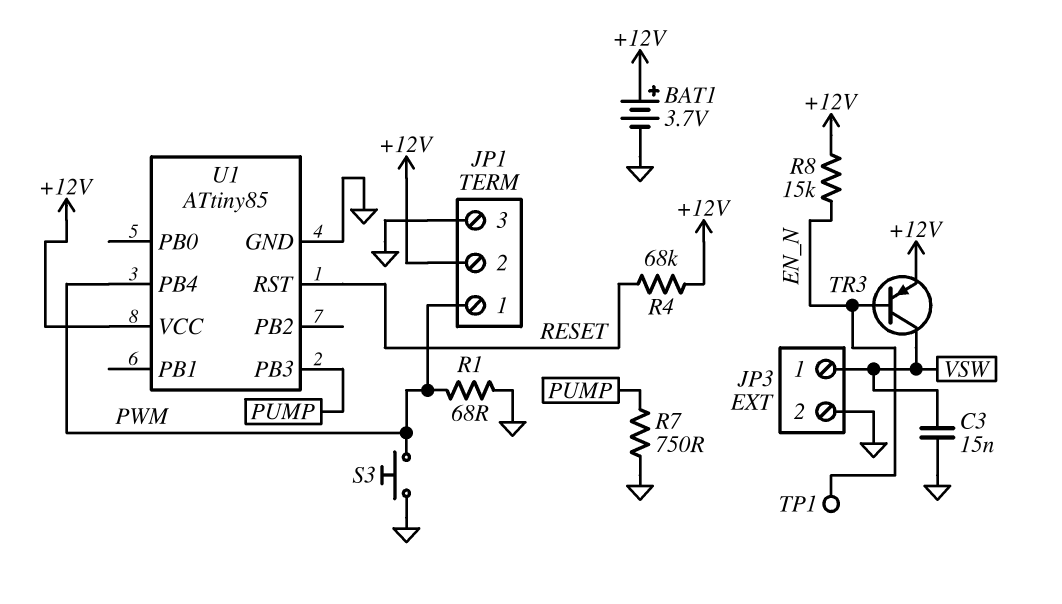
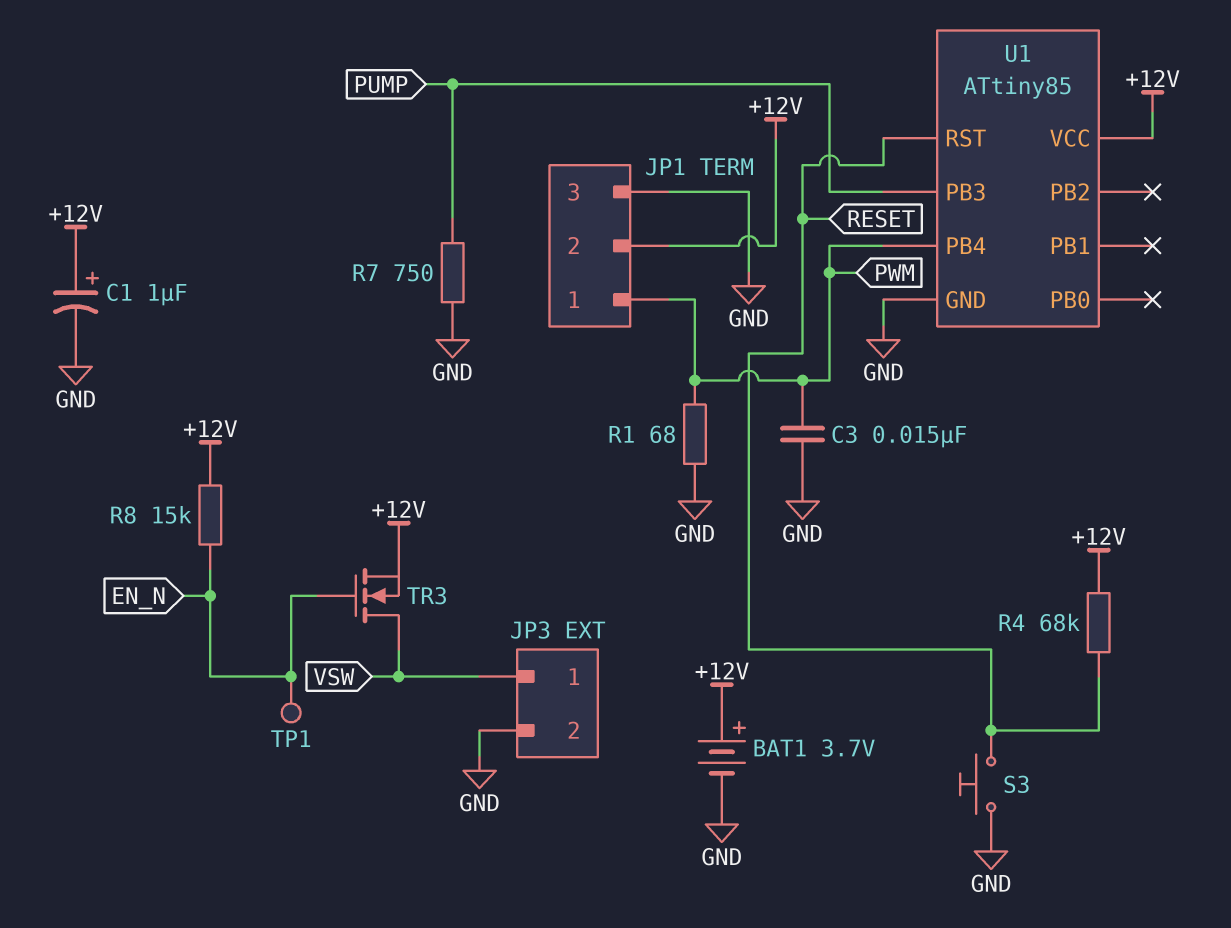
C1: none -> 1uF (plus +12V, minus GND)
C3: 15nF (GND, VSW) -> 15nF (GND, PWM)
S3: button (GND, PWM) -> button (GND, RESET)
TR3: PNP (B EN_N, C VSW, E +12V) -> NMOS (G EN_N, D VSW, S +12V)

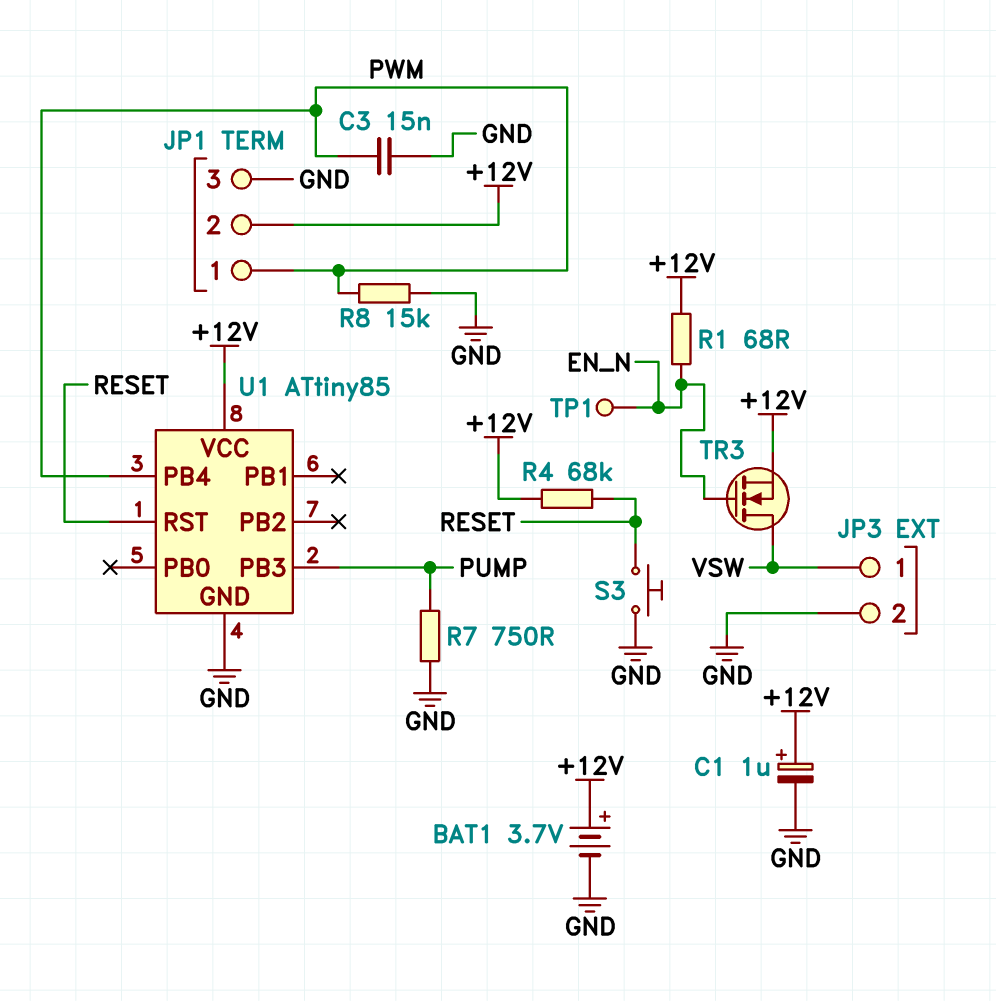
R1: 68 (GND, PWM) -> 68 (+12V, EN_N)
R8: 15k (+12V, EN_N) -> 15k (GND, PWM)

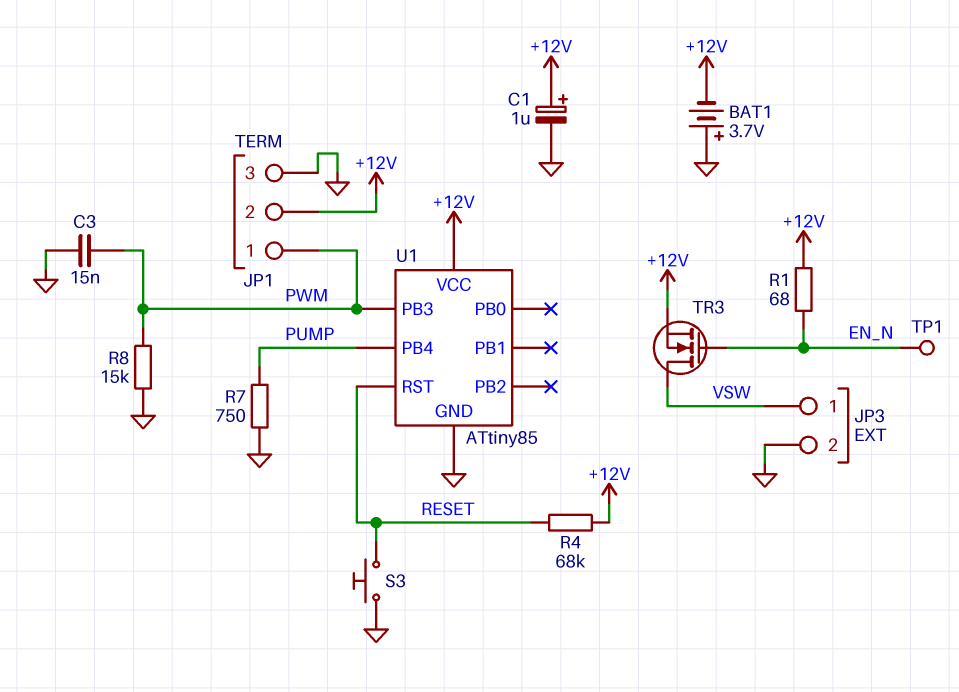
BAT1: 3.7V (plus +12V, minus GND) -> 3.7V (plus GND, minus +12V)
U1 pin PB3: PUMP -> PWM
U1 pin PB4: PWM -> PUMP

